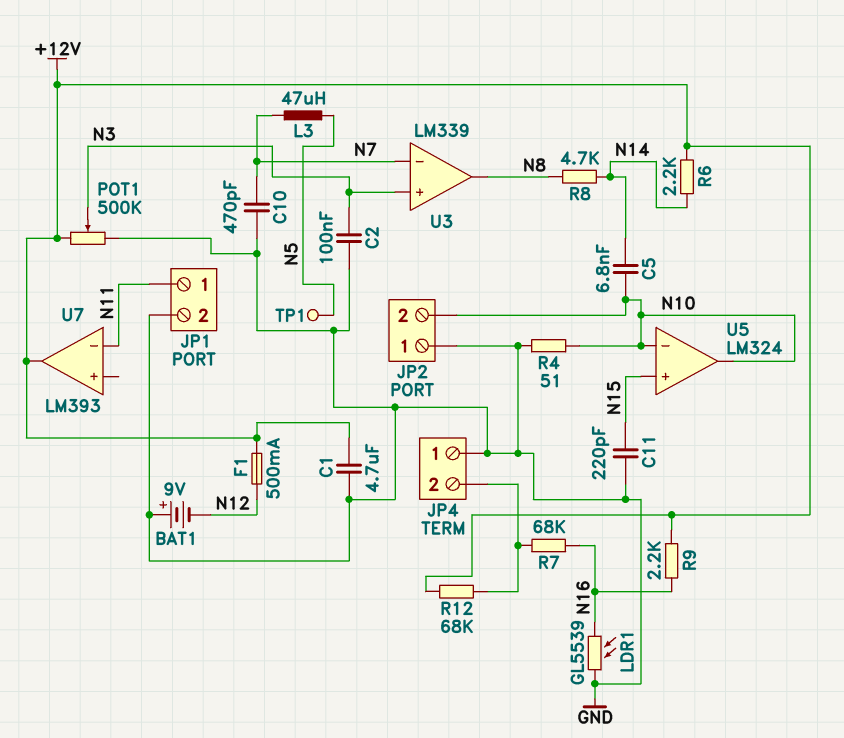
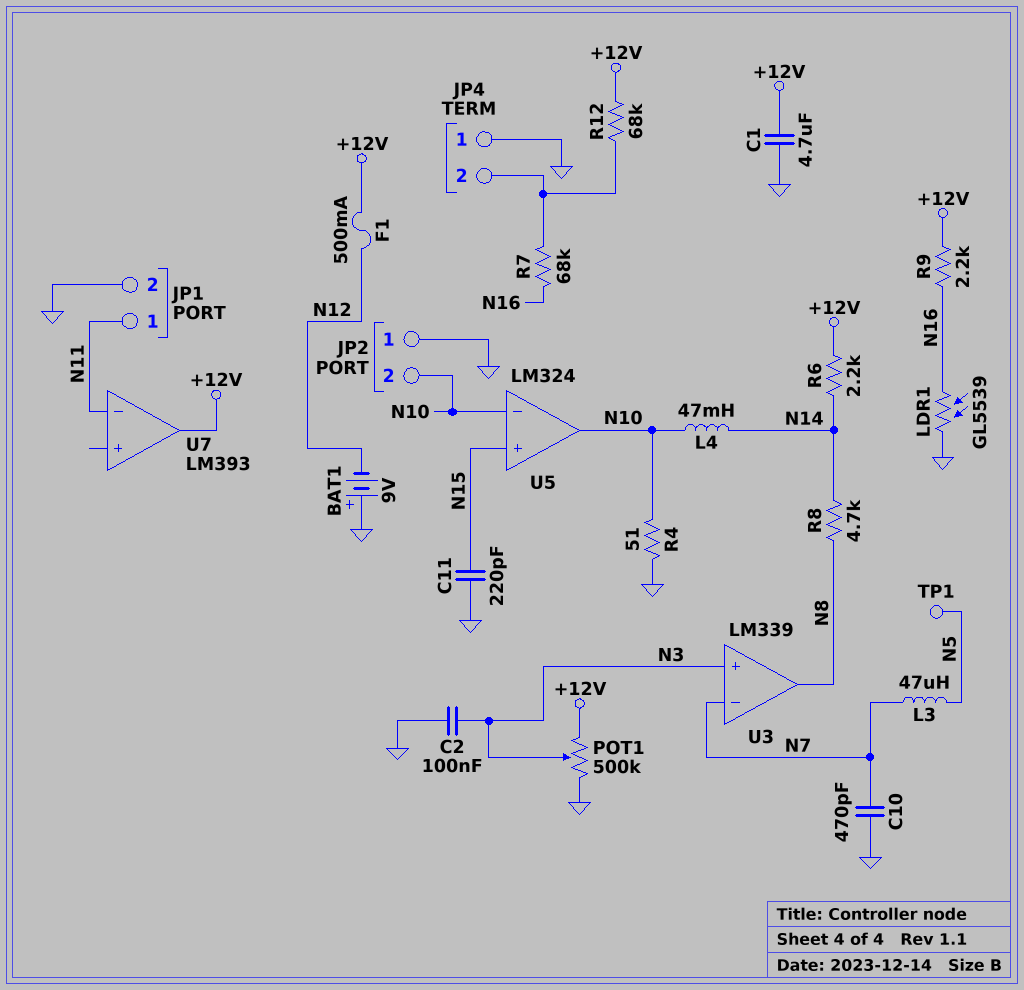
C5: 6.8nF (N10, N14) -> none
L4: none -> 47mH (N10, N14)

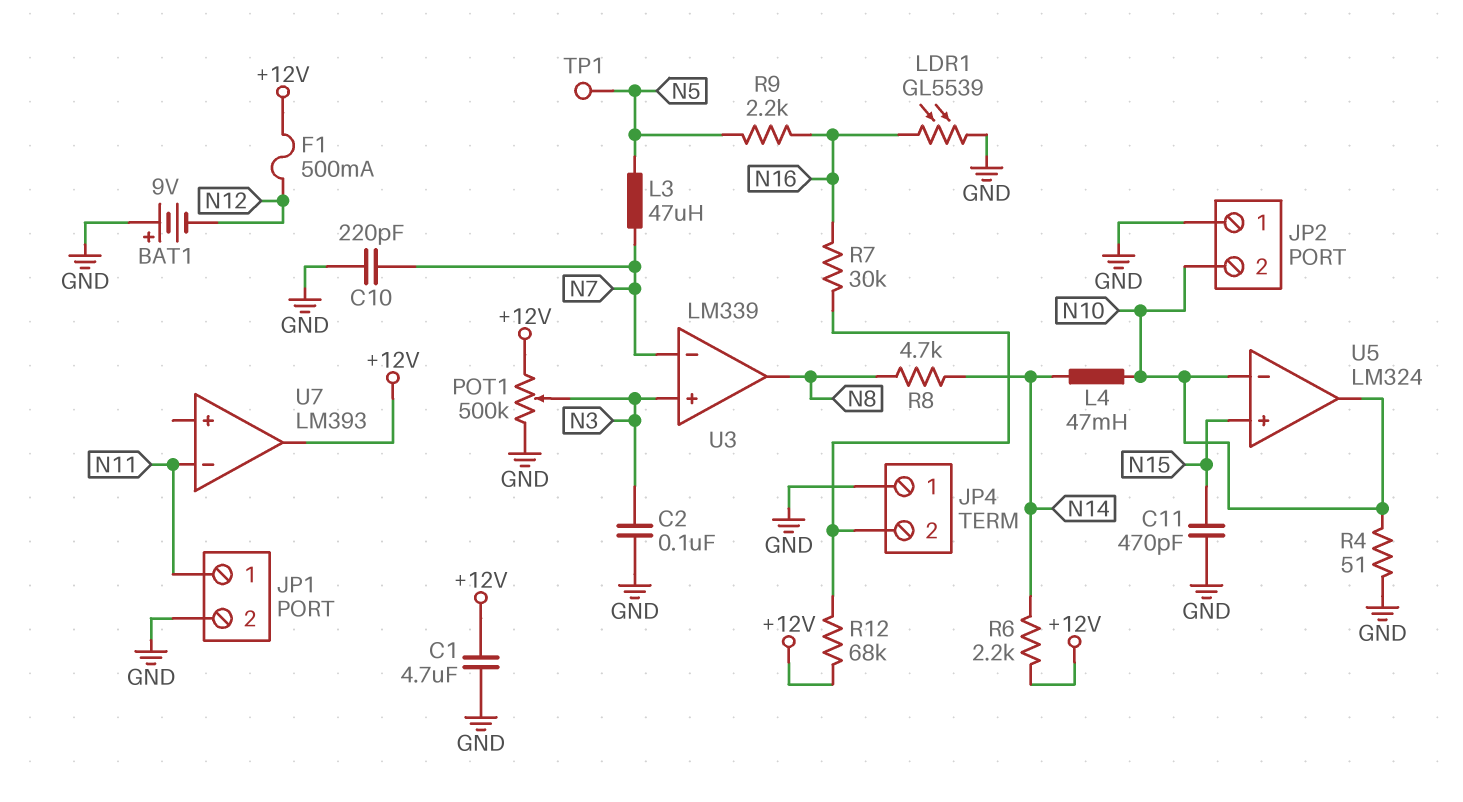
C10: 470pF (GND, N7) -> 220pF (GND, N7)
C11: 220pF (GND, N15) -> 470pF (GND, N15)
R7: 68k (JP4/2, N16) -> 30k (JP4/2, N16)
R9: 2.2k (+12V, N16) -> 2.2k (N5, N16)

